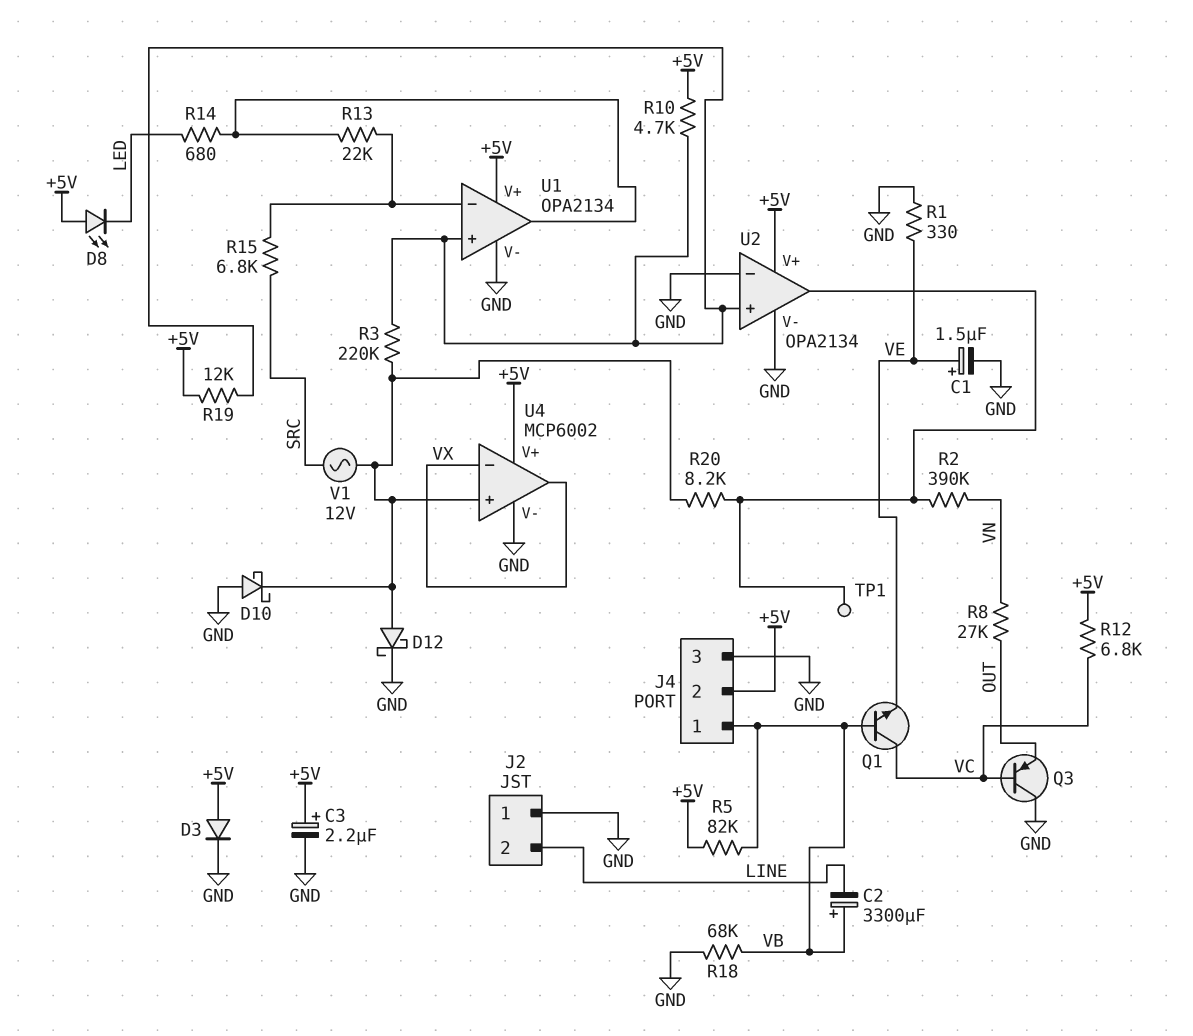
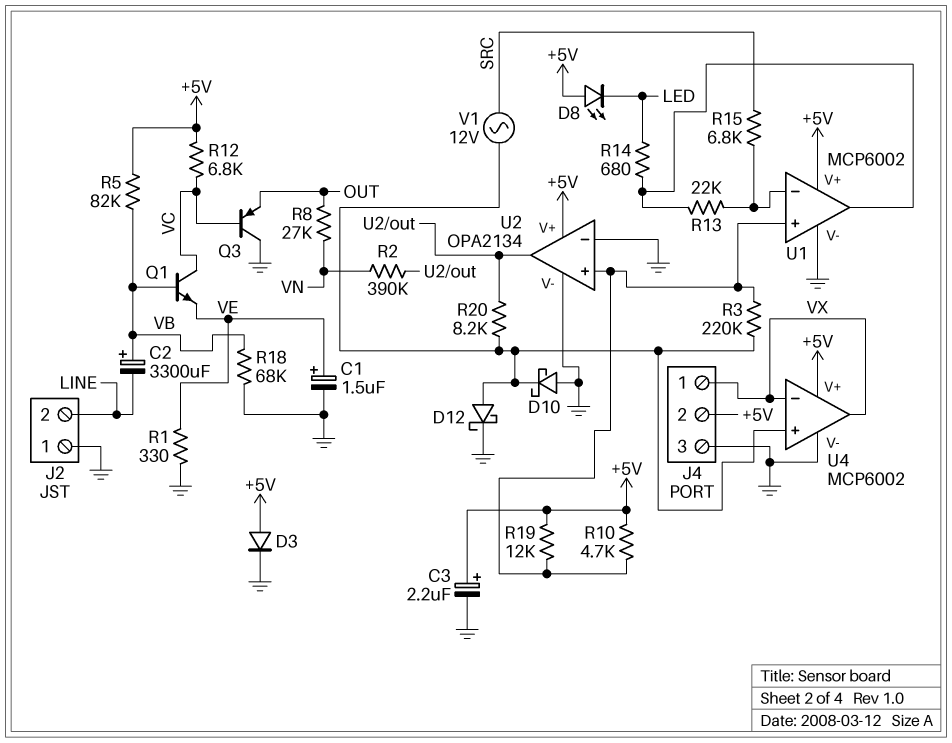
J4 pin 1: VB -> VX
TP1: test point (U2/out) -> none
U1: OPA2134 -> MCP6002

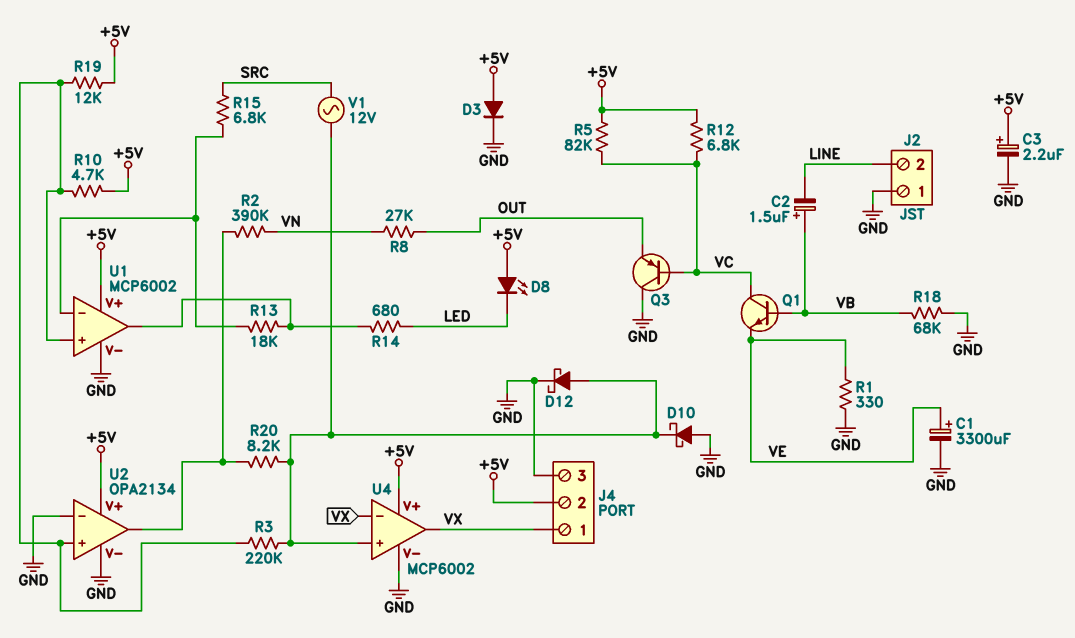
C1: 1.5uF (plus VE, minus GND) -> 3300uF (plus VE, minus GND)
C2: 3300uF (plus VB, minus LINE) -> 1.5uF (plus VB, minus LINE)
R5: 82k (+5V, VB) -> 82k (+5V, VC)
R13: 22k (U1/in-, U1/out) -> 18k (U1/in-, U1/out)

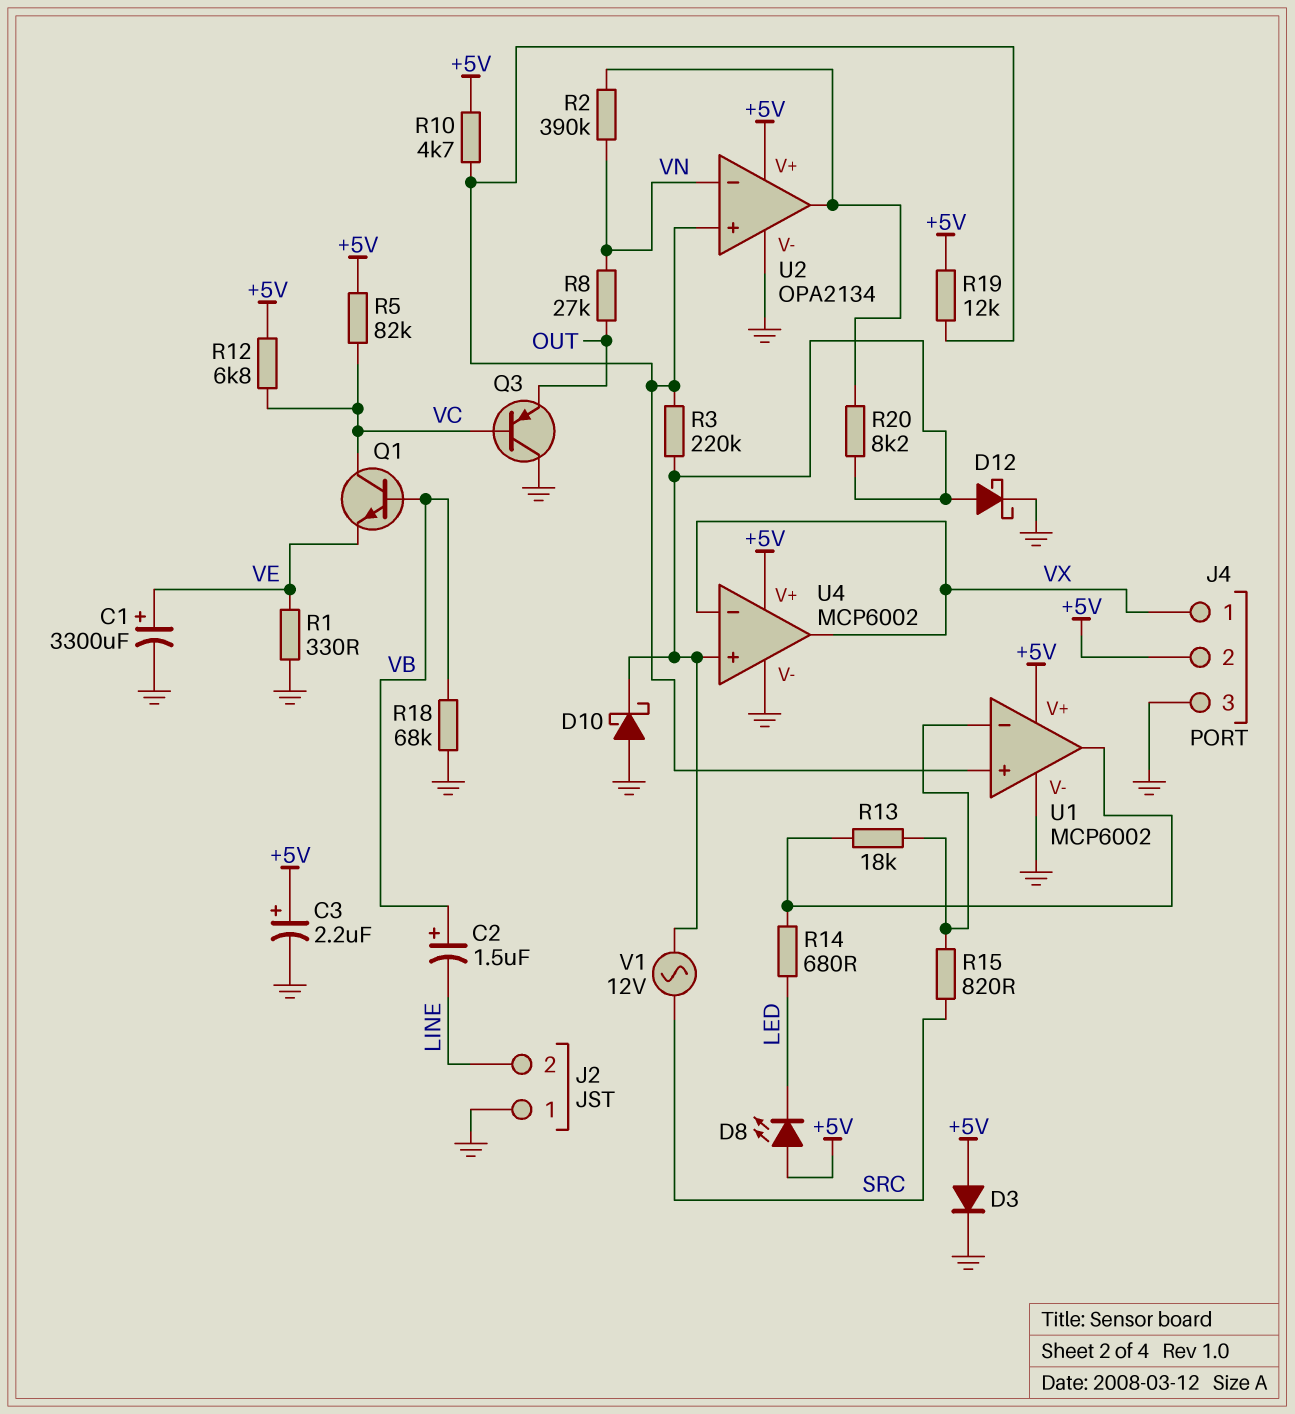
R15: 6.8k (SRC, U1/in-) -> 820 (SRC, U1/in-)
U2 pin in-: GND -> VN

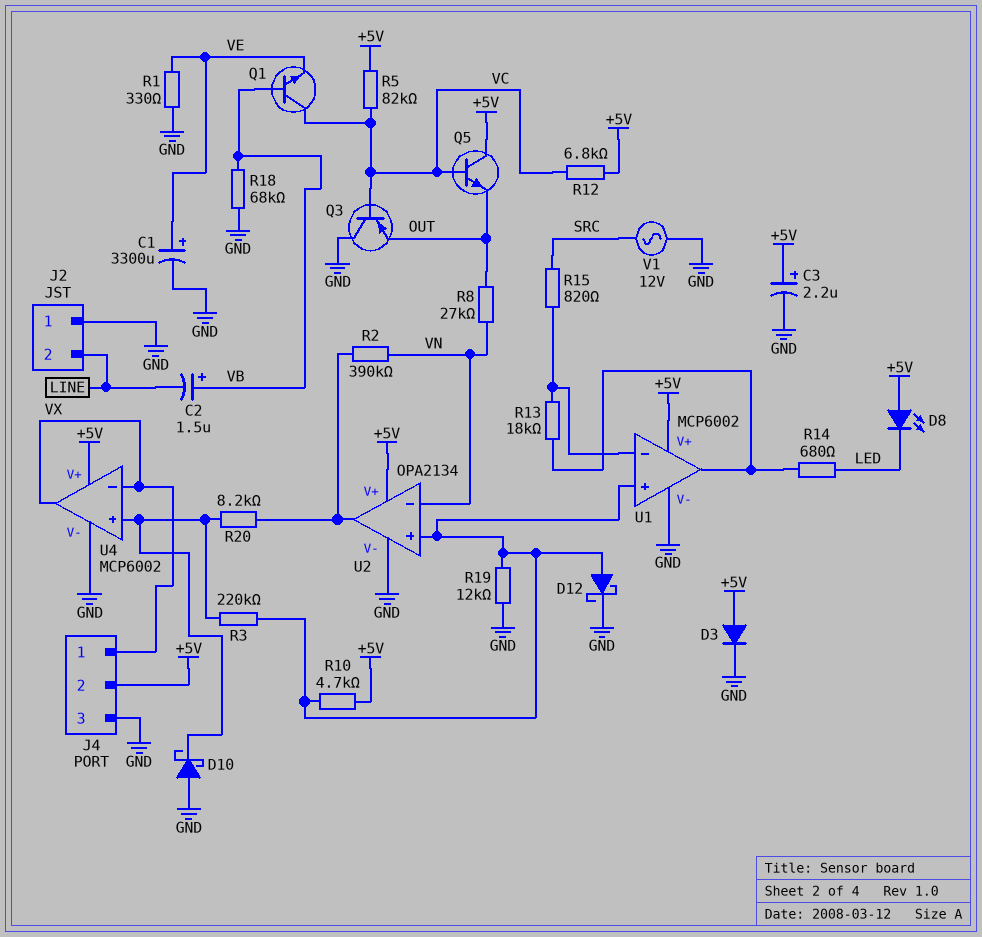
D12: schottky (A U4/in+, K GND) -> schottky (A U1/in+, K GND)
Q5: none -> NPN (B VC, C +5V, E OUT)
R19: 12k (+5V, U1/in+) -> 12k (GND, U1/in+)
V1: AC 12V (SRC, U4/in+) -> AC 12V (GND, SRC)

